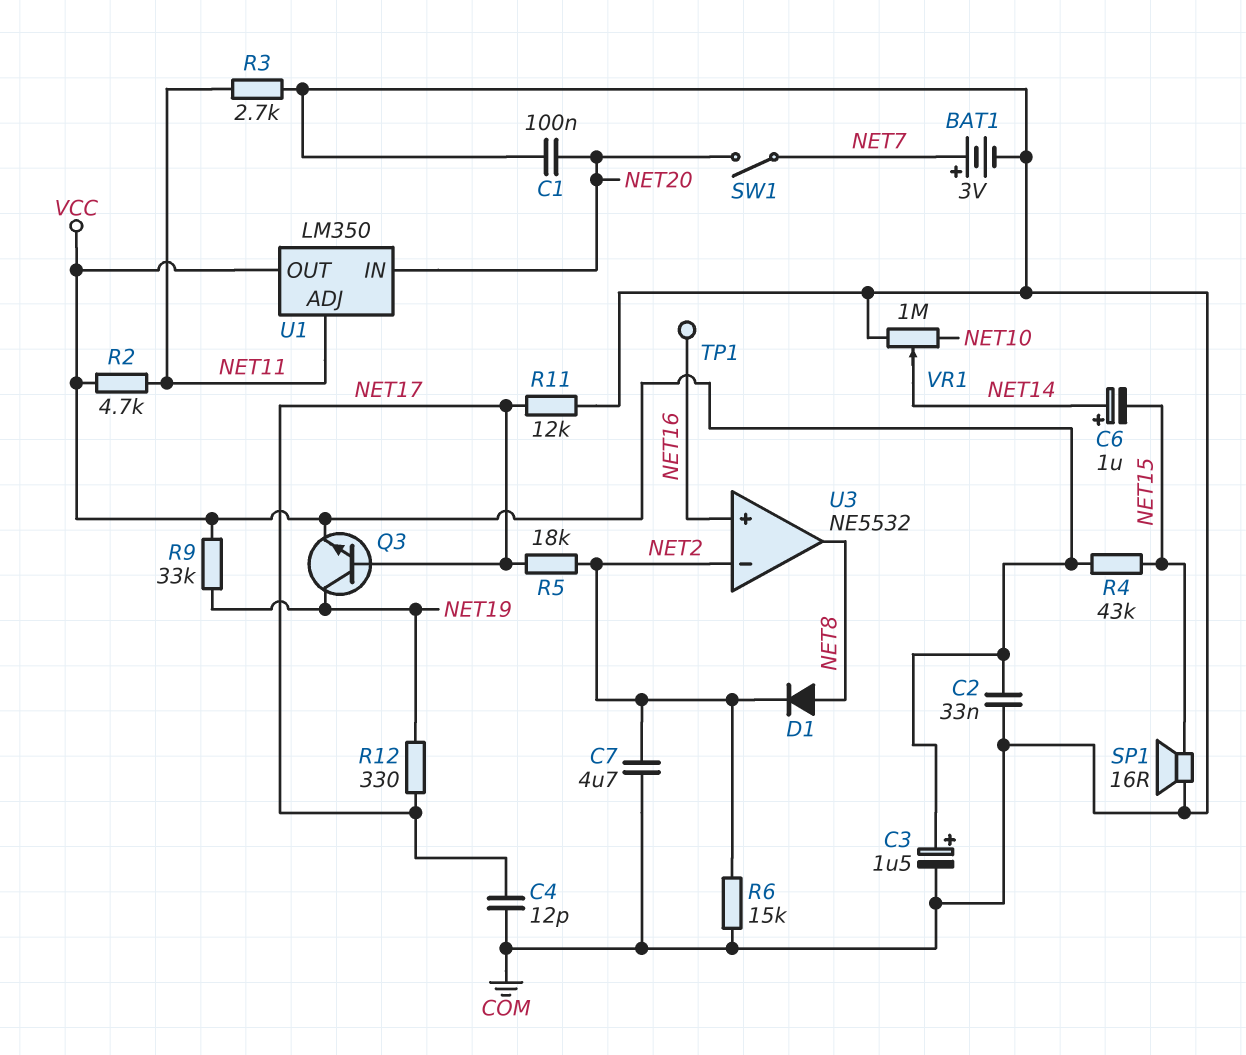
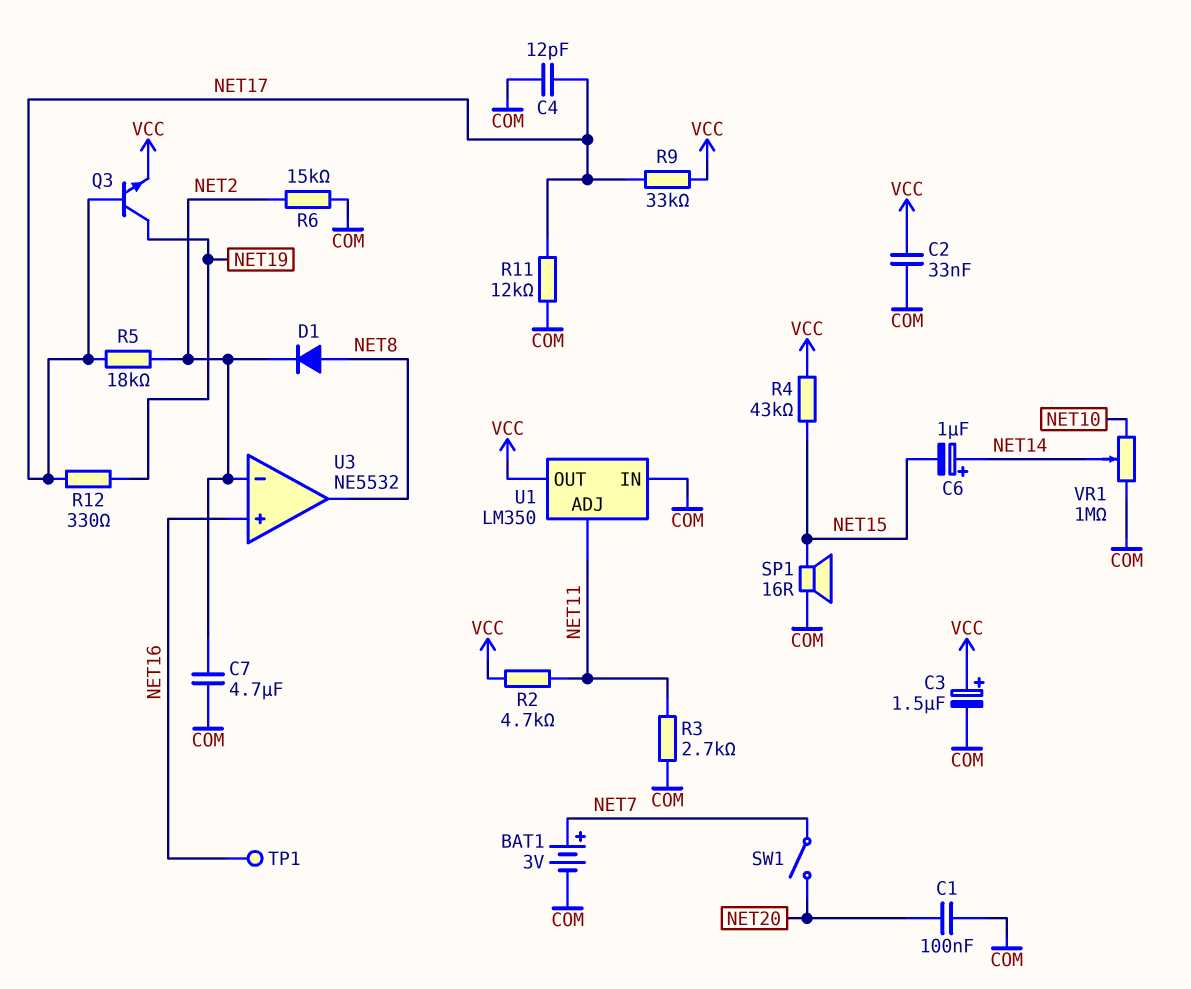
R9: 33k (NET19, VCC) -> 33k (NET17, VCC)
U1 pin IN: NET20 -> COM

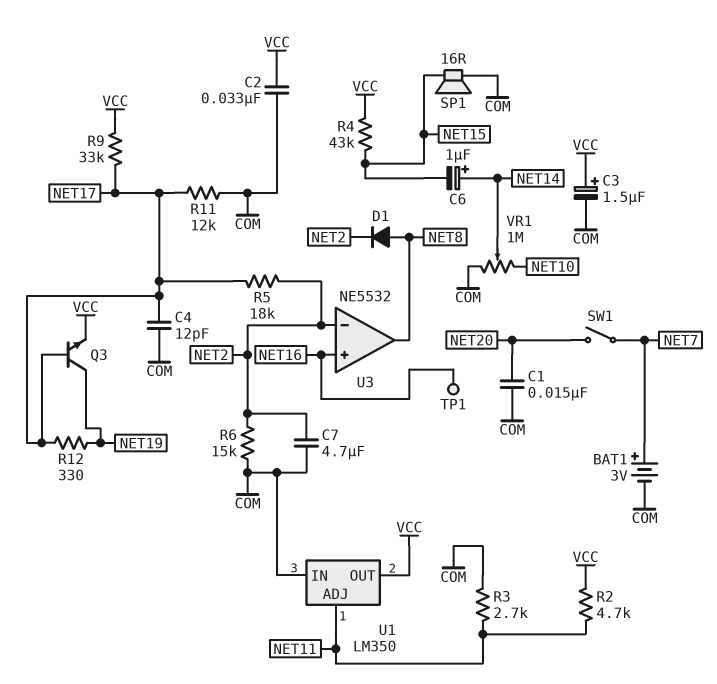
C1: 100nF (COM, NET20) -> 15nF (COM, NET20)

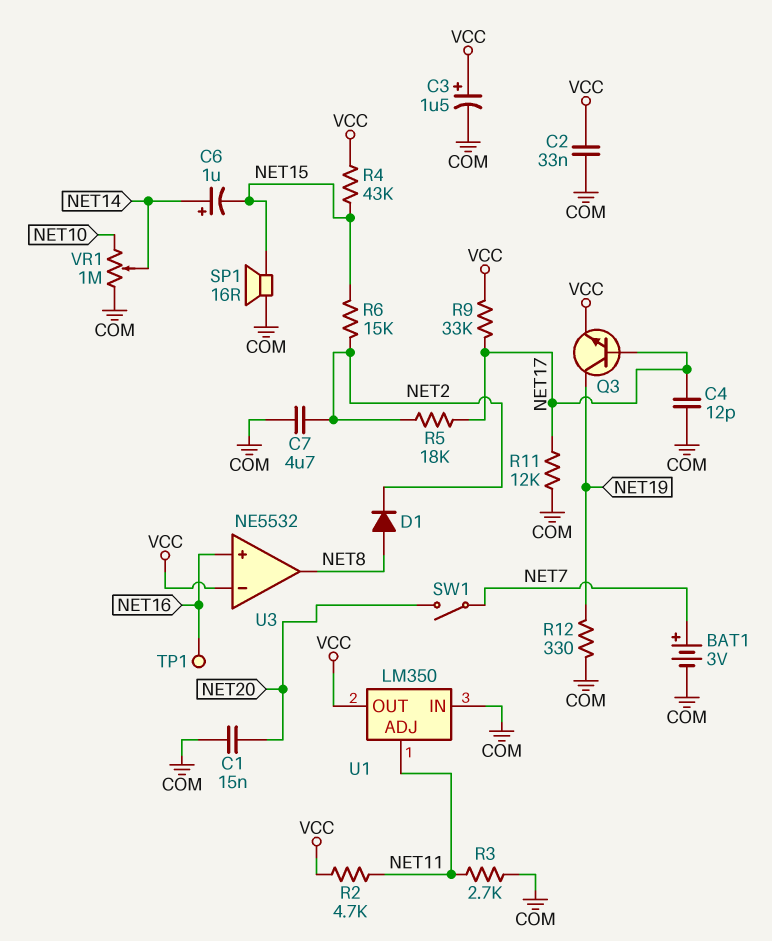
R6: 15k (COM, NET2) -> 15k (NET2, NET15)
R12: 330 (NET17, NET19) -> 330 (COM, NET19)
U3 pin in-: NET2 -> VCC

